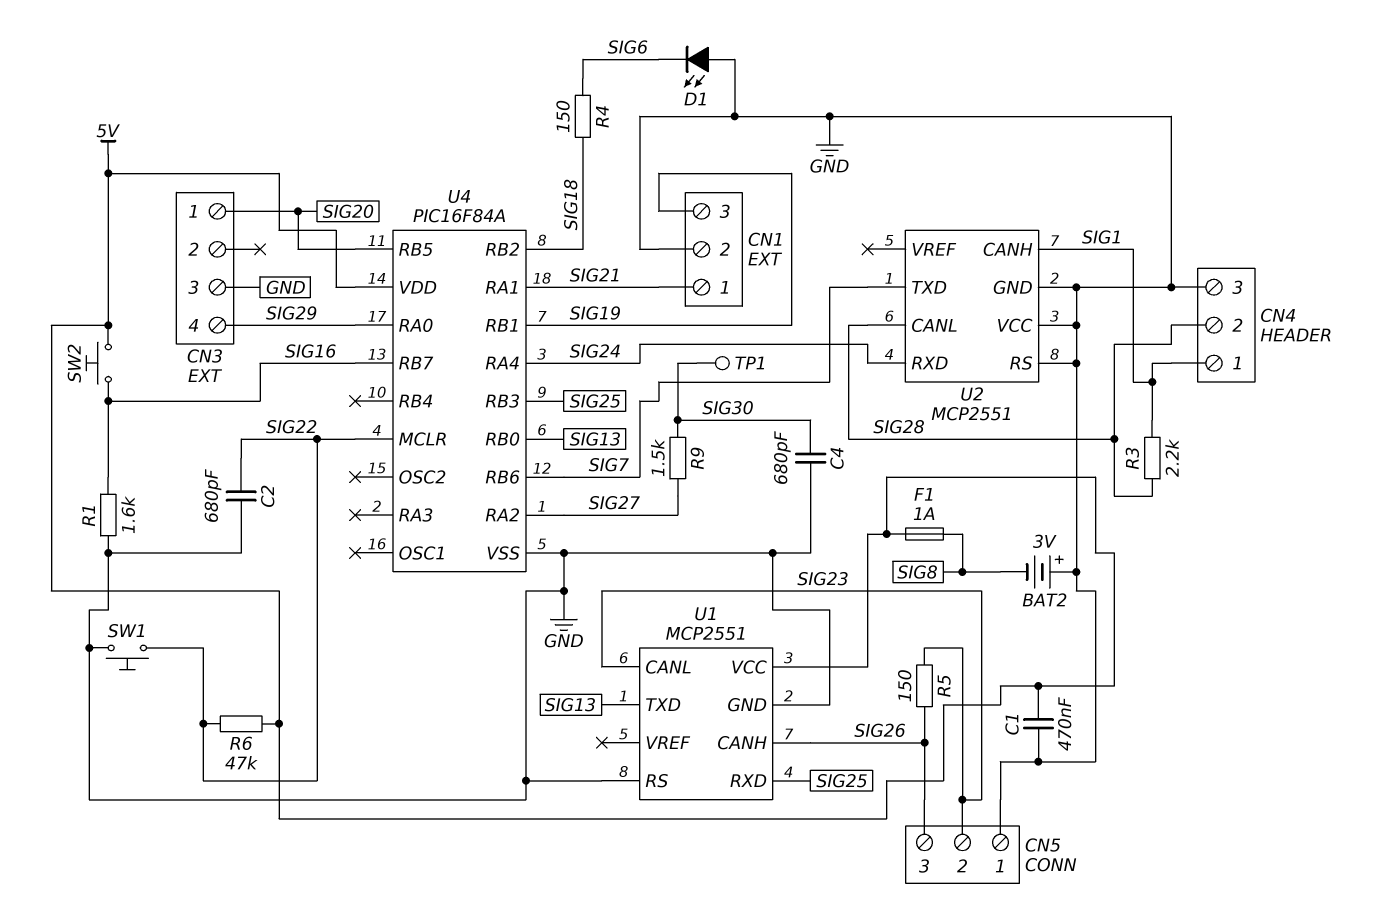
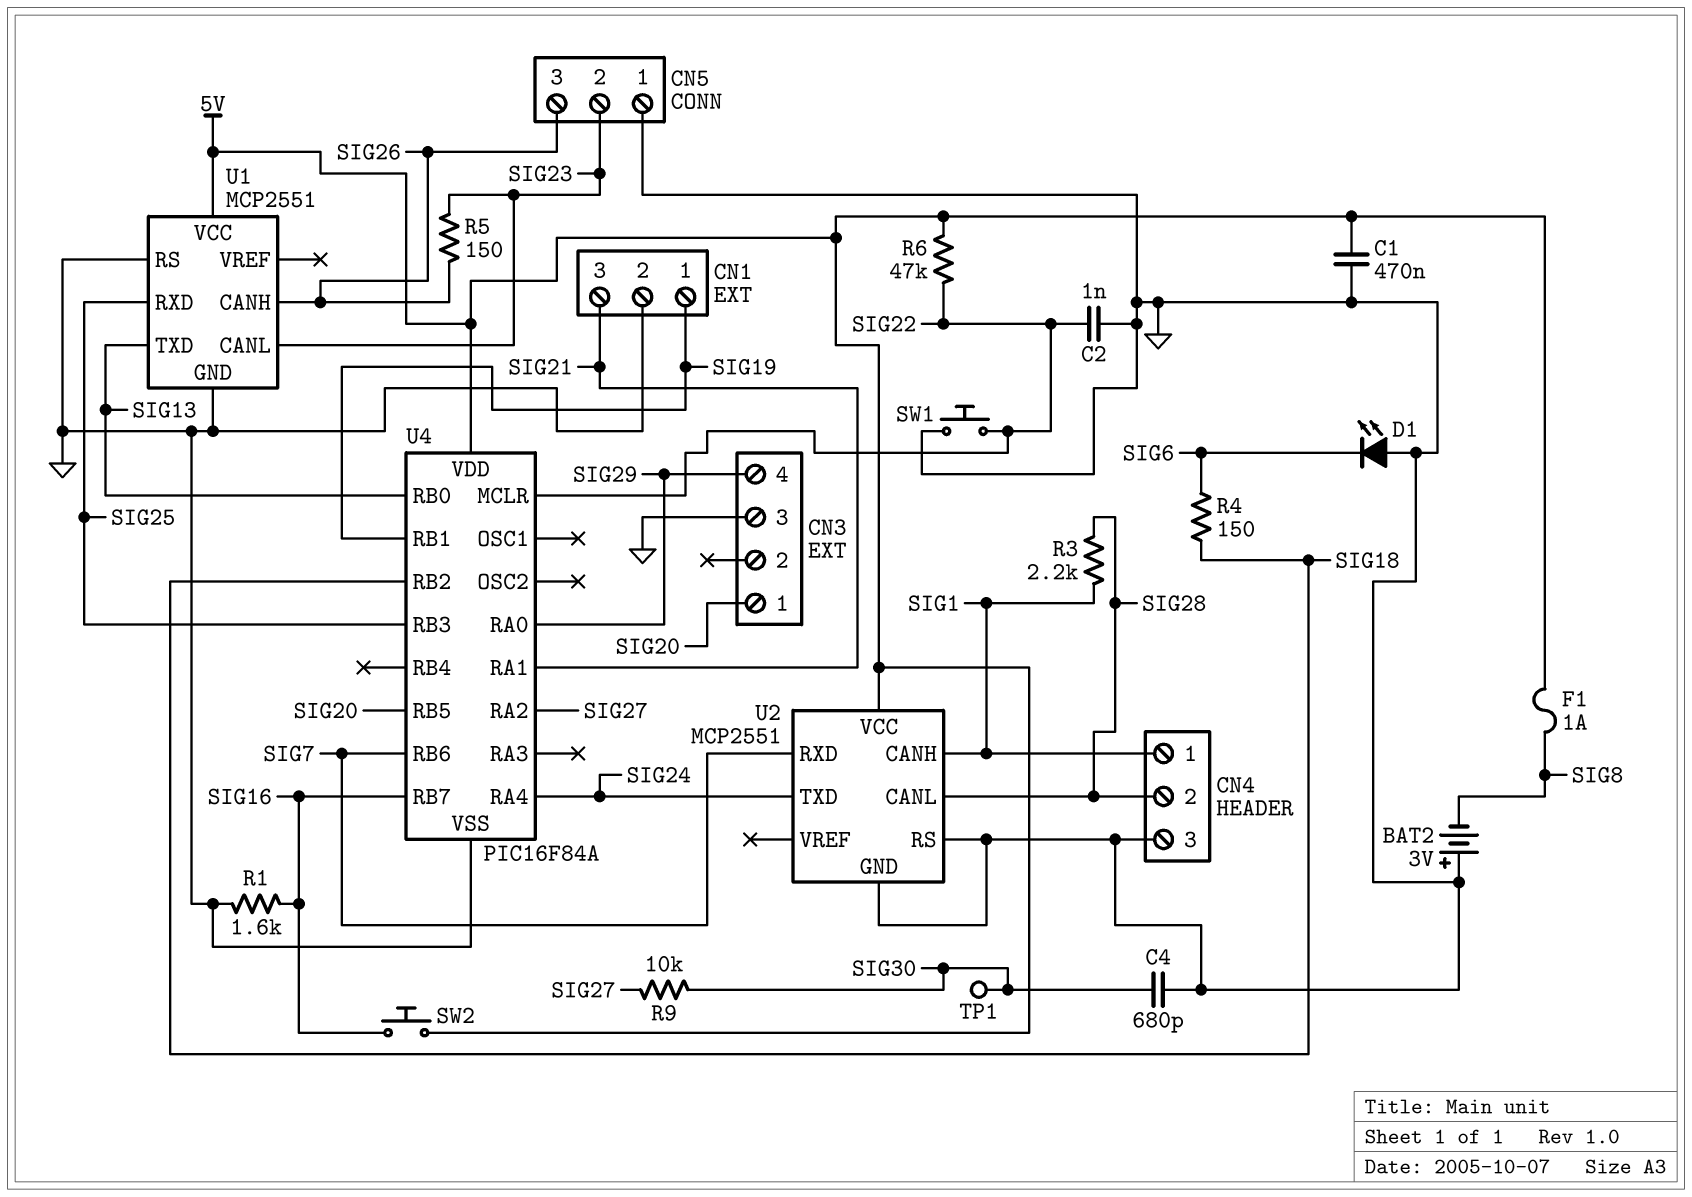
C2: 680pF (GND, SIG22) -> 1nF (GND, SIG22)
CN1 pin 1: SIG21 -> SIG19
CN1 pin 3: SIG19 -> SIG21
R9: 1.5k (SIG27, SIG30) -> 10k (SIG27, SIG30)
U2 pin RXD: SIG24 -> SIG7
U2 pin TXD: SIG7 -> SIG24
U2 pin VCC: GND -> 5V

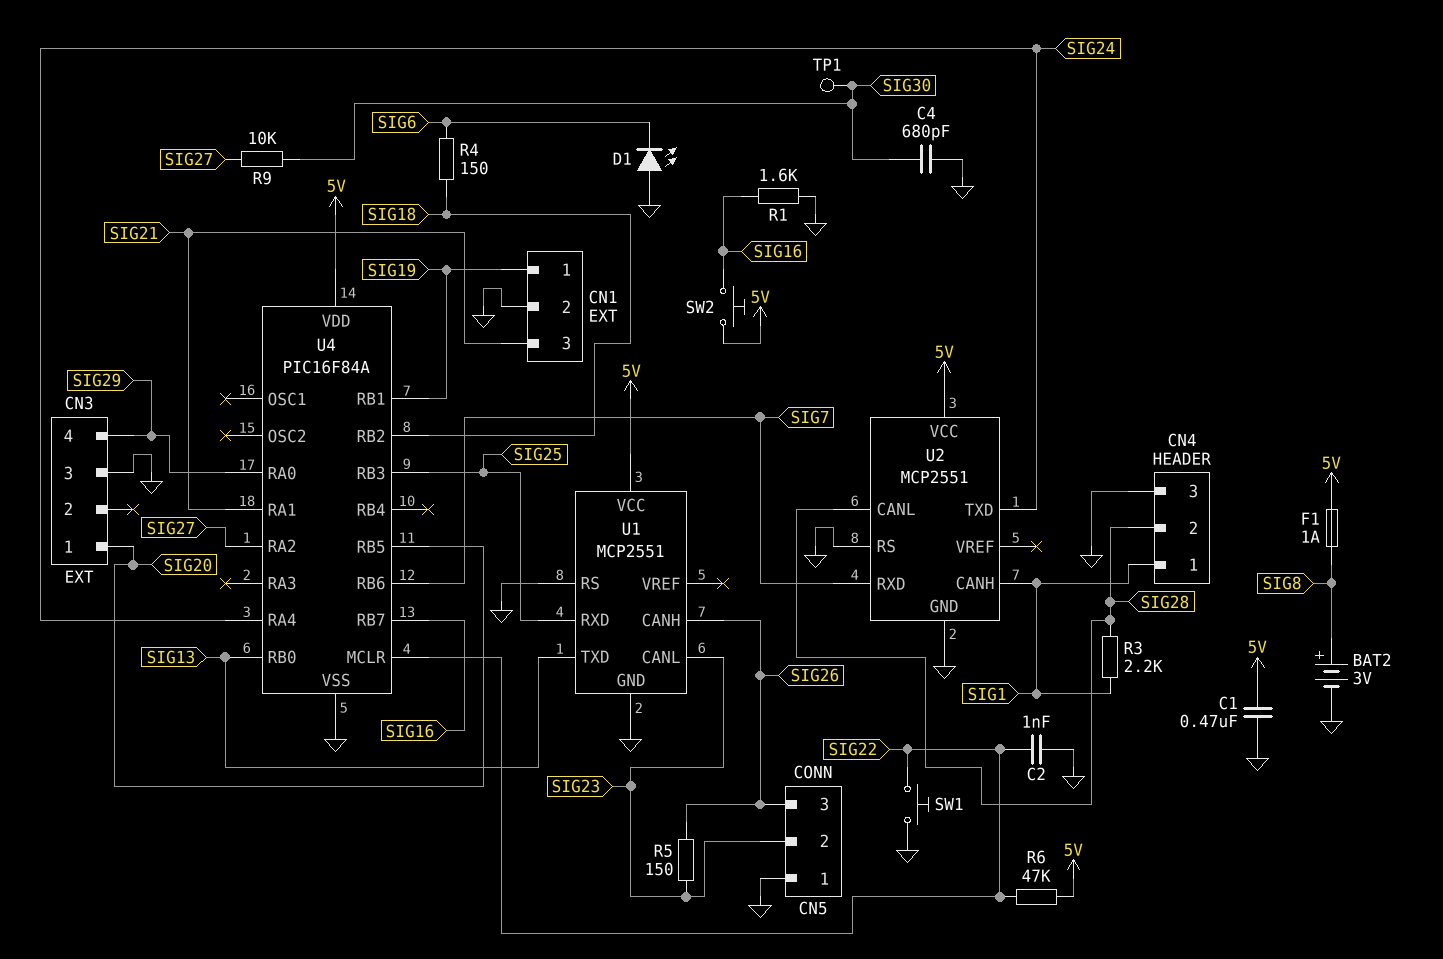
BAT2: 3V (plus GND, minus SIG8) -> 3V (plus SIG8, minus GND)

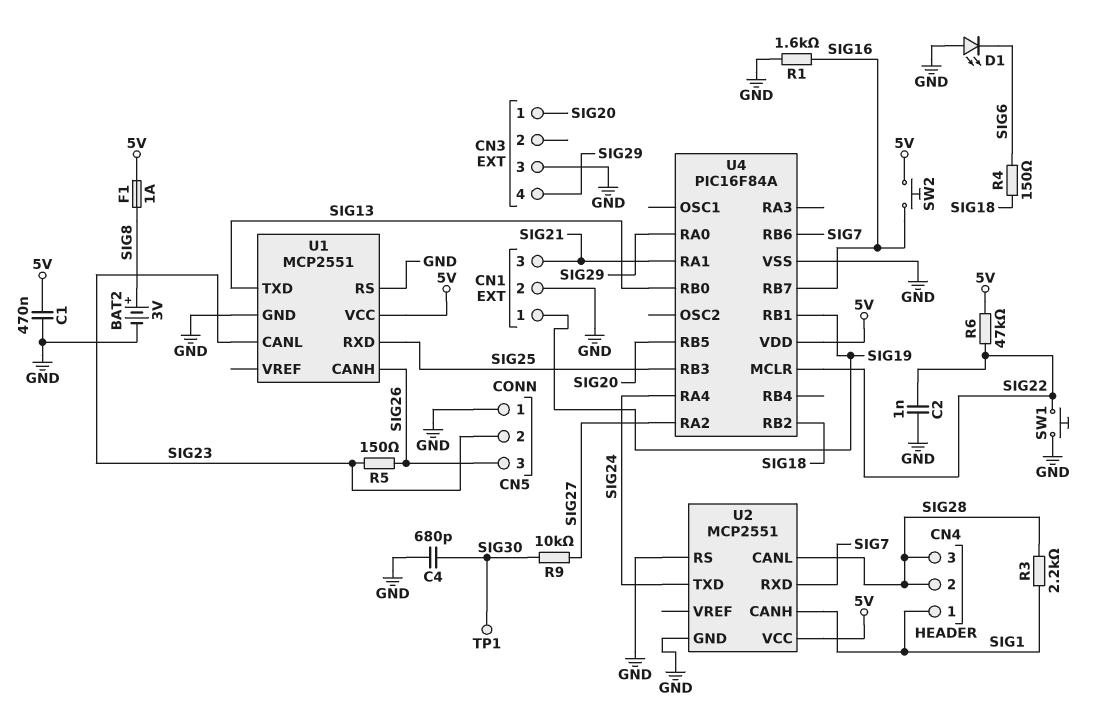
CN4 pin 3: GND -> SIG28

